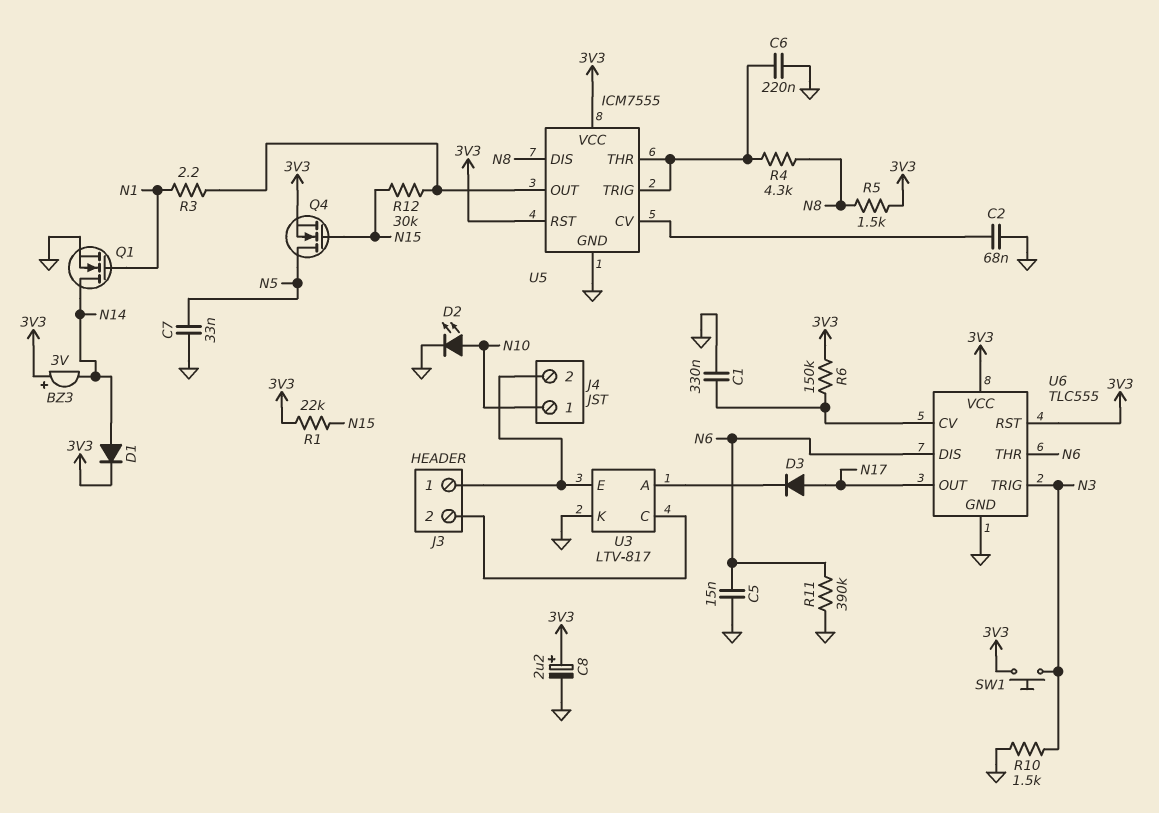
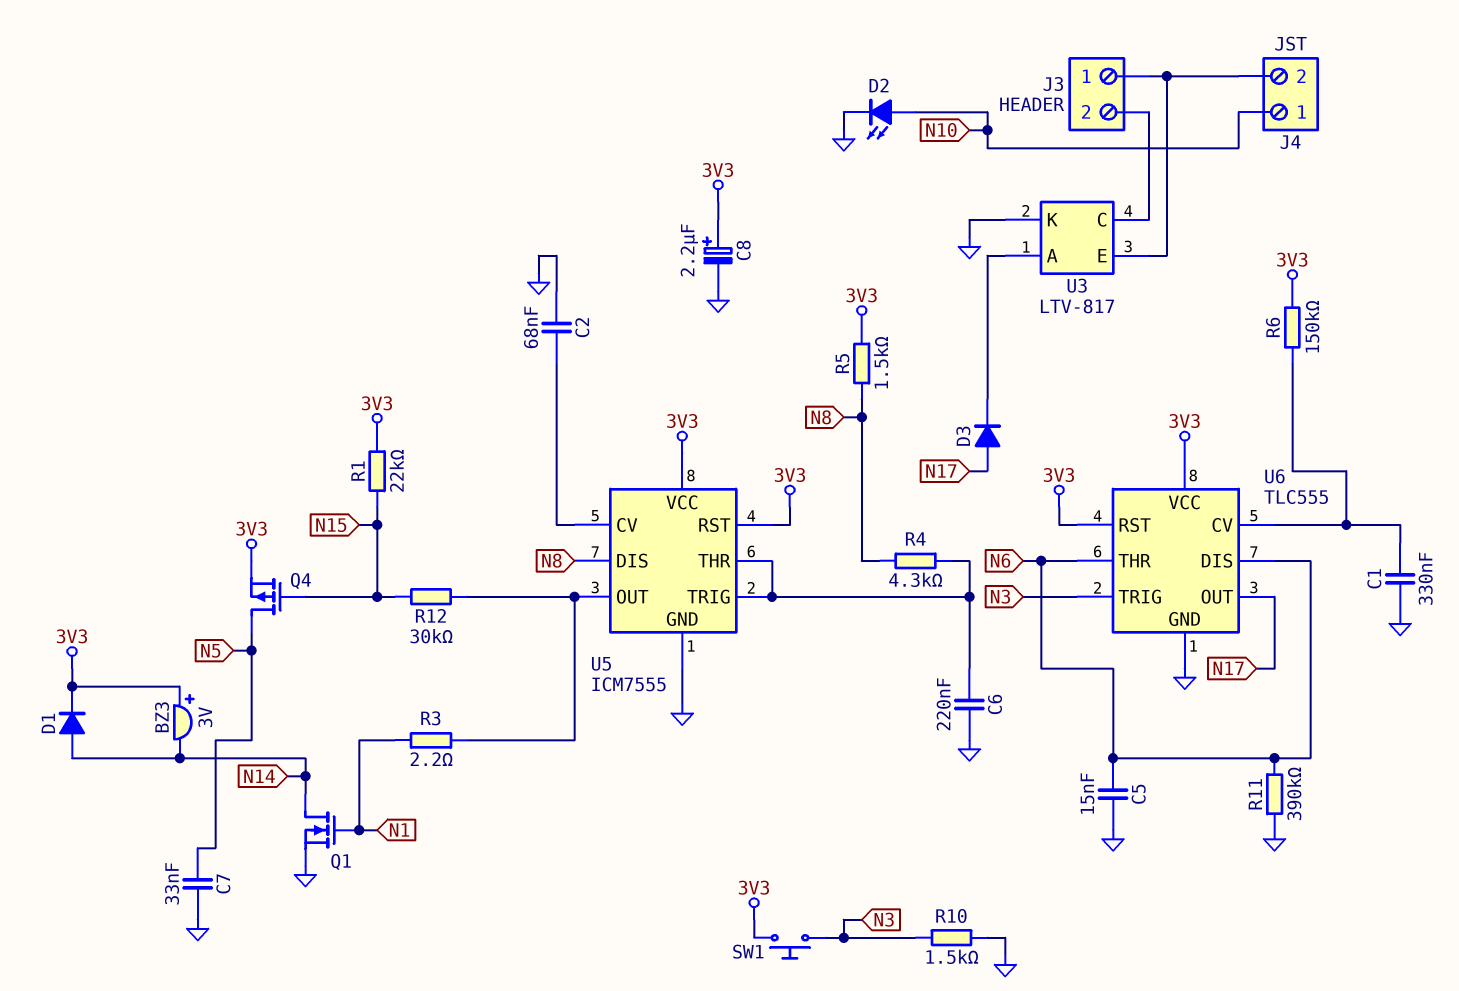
Q4: NMOS (G N15, D N5, S 3V3) -> PMOS (G N15, D N5, S 3V3)

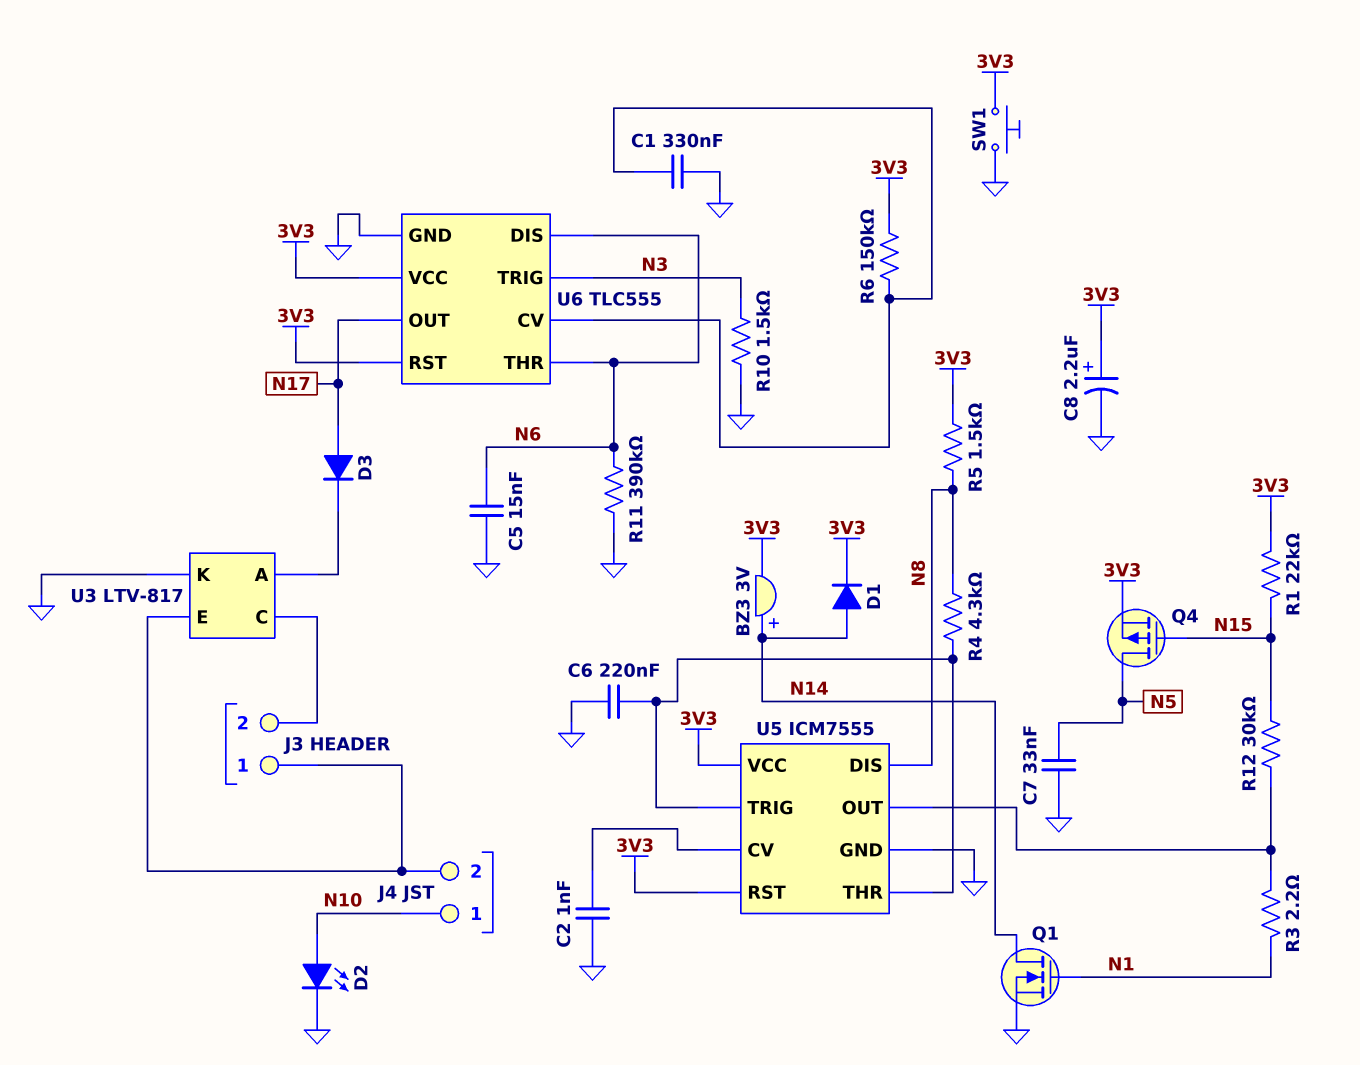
BZ3: buzzer 3V (plus 3V3, minus N14) -> buzzer 3V (plus N14, minus 3V3)
C2: 68nF (GND, U5/CV) -> 1nF (GND, U5/CV)
SW1: button (3V3, N3) -> button (3V3, GND)

